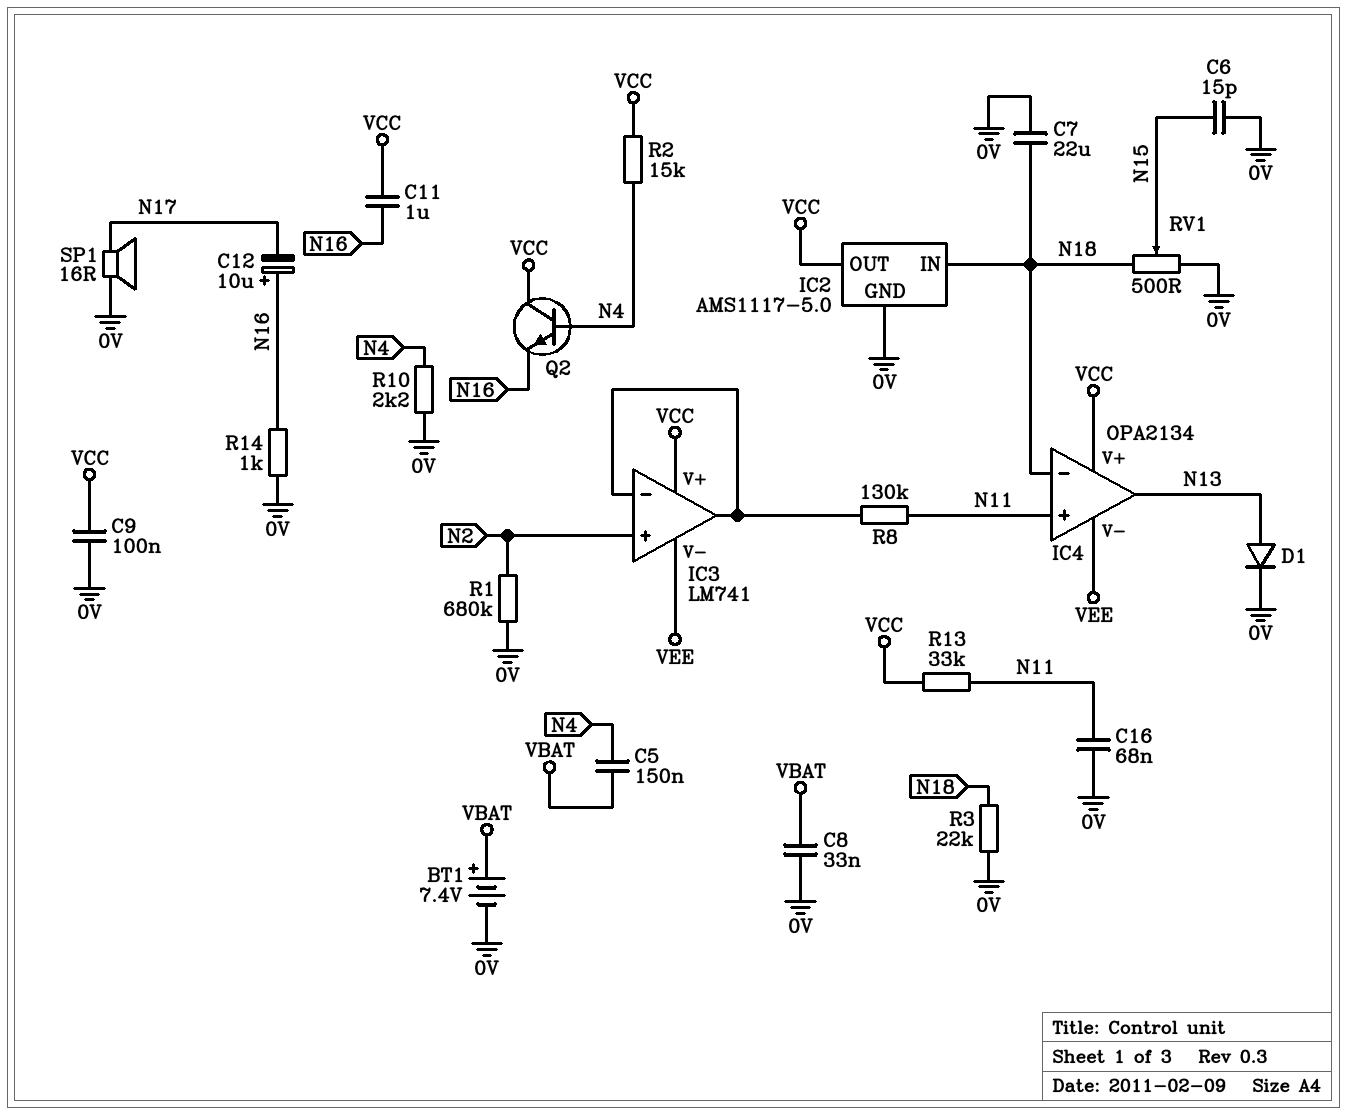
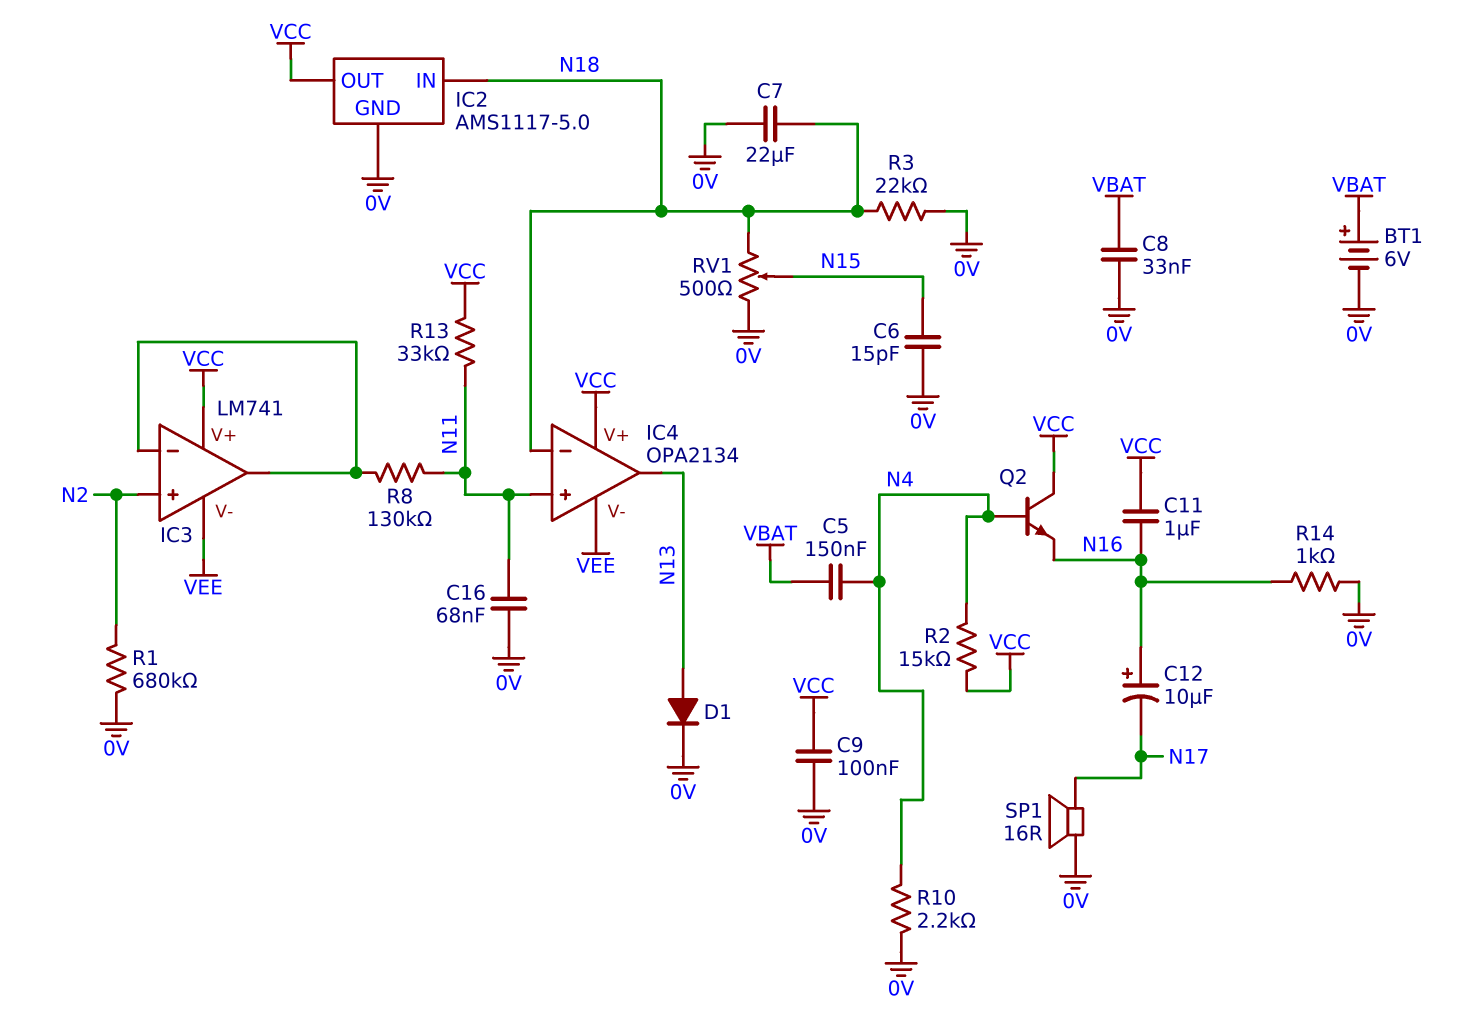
BT1: 7.4V (plus VBAT, minus 0V) -> 6V (plus VBAT, minus 0V)

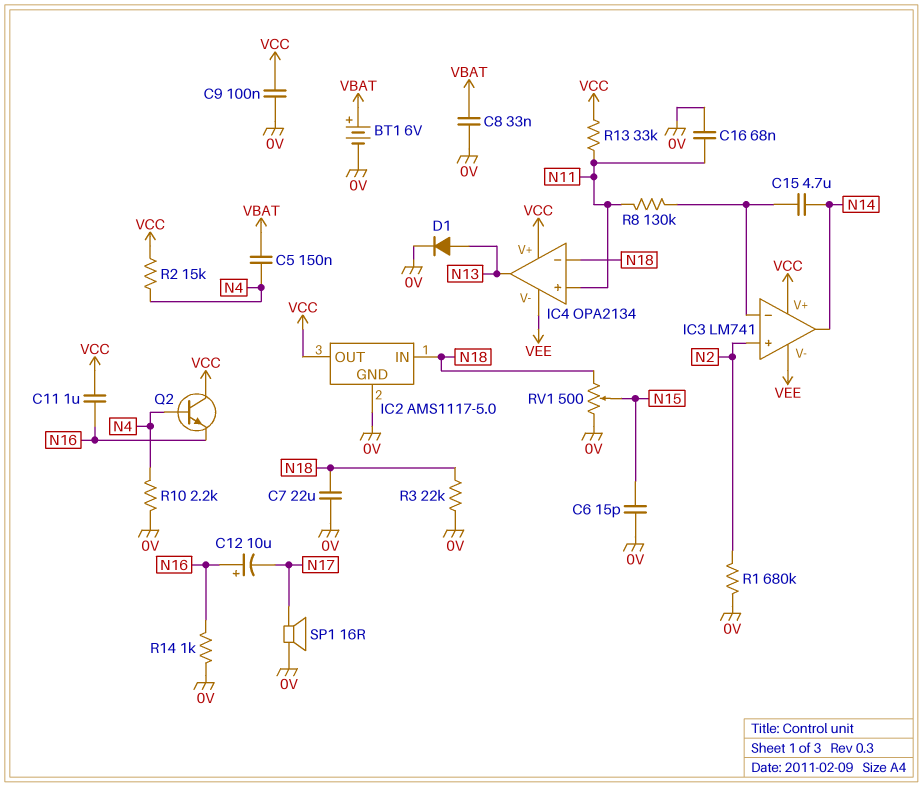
C15: none -> 4.7uF (IC3/in-, N14)
IC3 pin out: IC3/in- -> N14

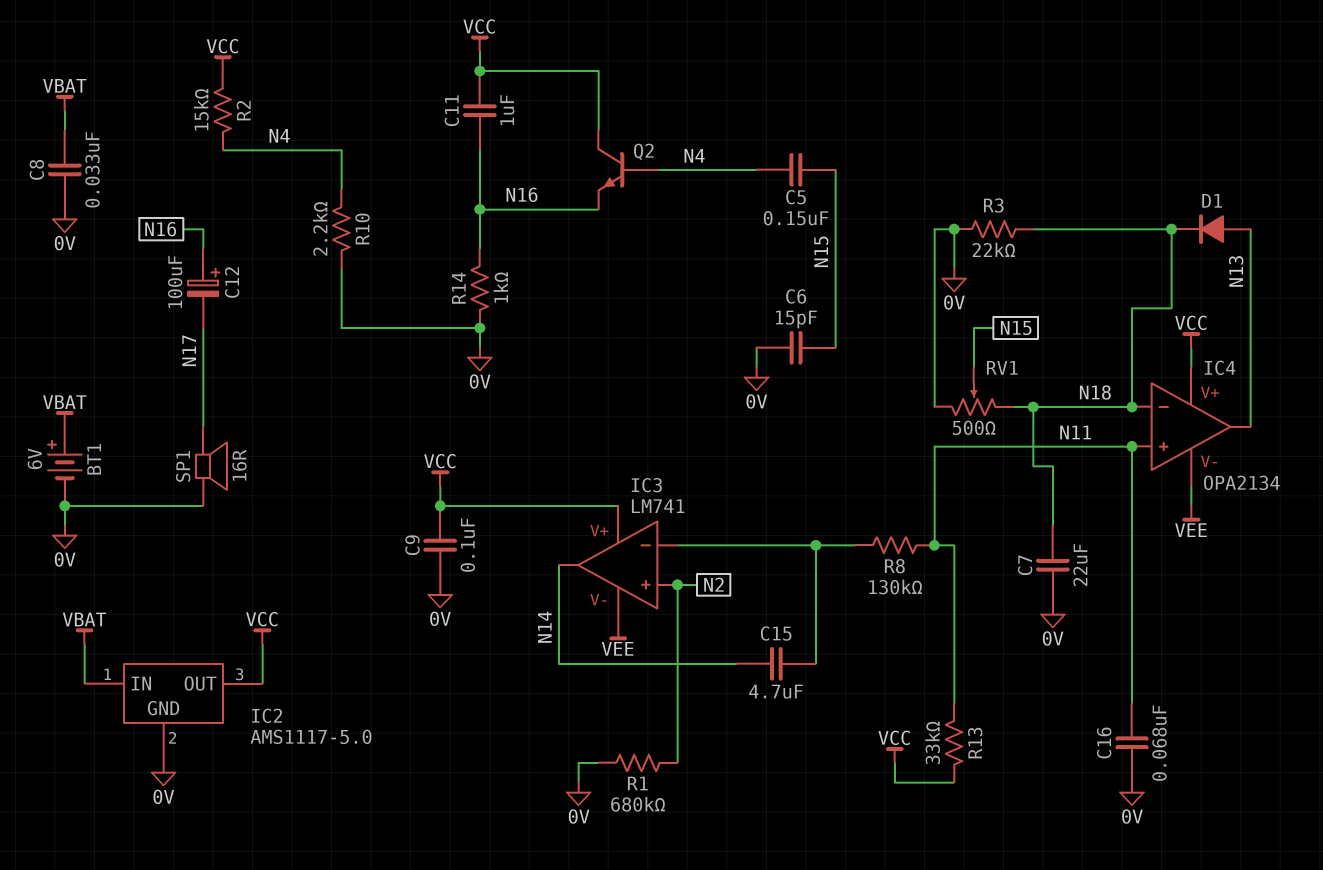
C5: 150nF (N4, VBAT) -> 150nF (N4, N15)
C12: 10uF (plus N16, minus N17) -> 100uF (plus N16, minus N17)
D1: diode (A N13, K 0V) -> diode (A N13, K N18)
IC2 pin IN: N18 -> VBAT

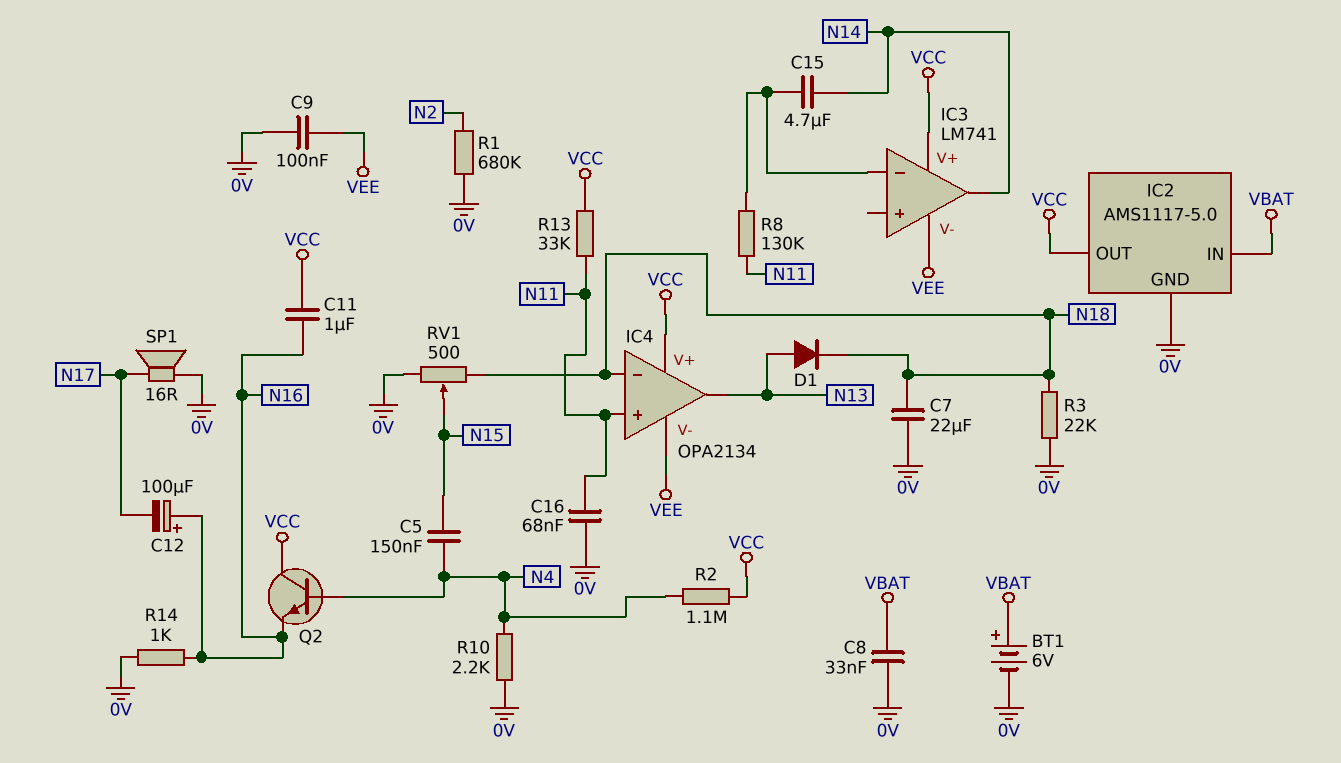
C6: 15pF (0V, N15) -> none
C9: 100nF (0V, VCC) -> 100nF (0V, VEE)
IC3 pin in+: N2 -> none
R2: 15k (N4, VCC) -> 1.1M (N4, VCC)

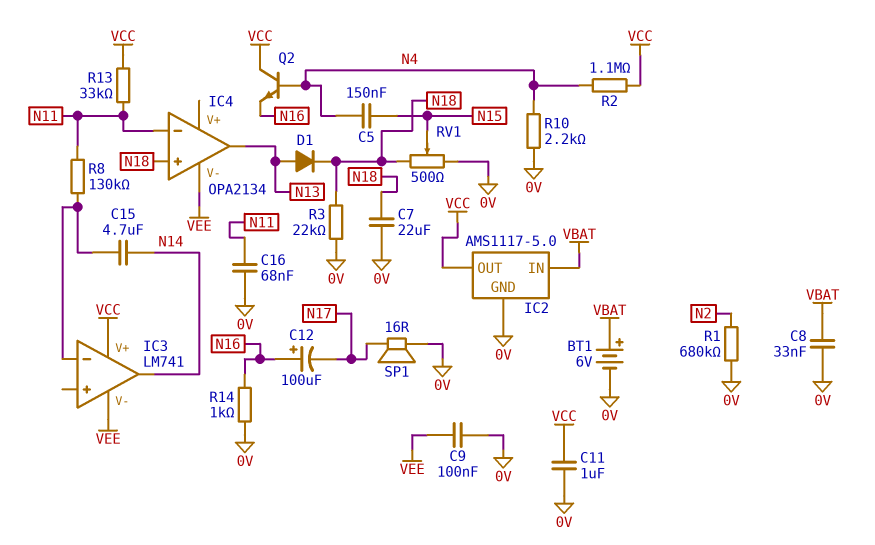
C11: 1uF (N16, VCC) -> 1uF (0V, VCC)
IC4 pin V+: VCC -> none
IC4 pin in+: N11 -> N18
IC4 pin in-: N18 -> N11

